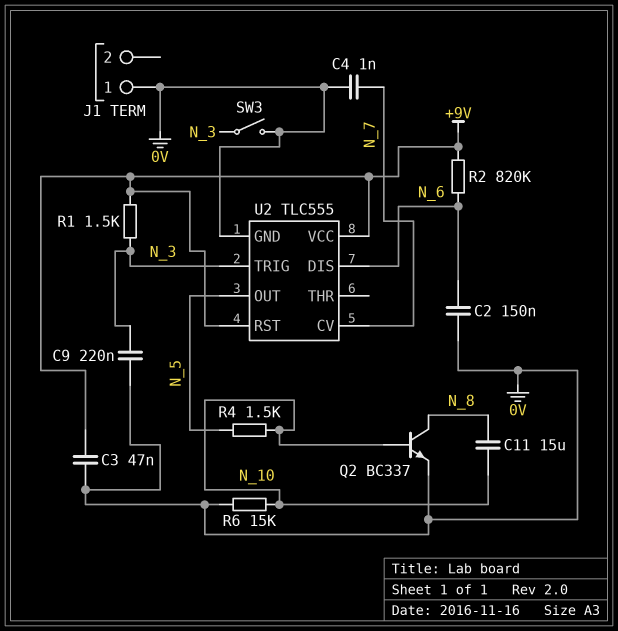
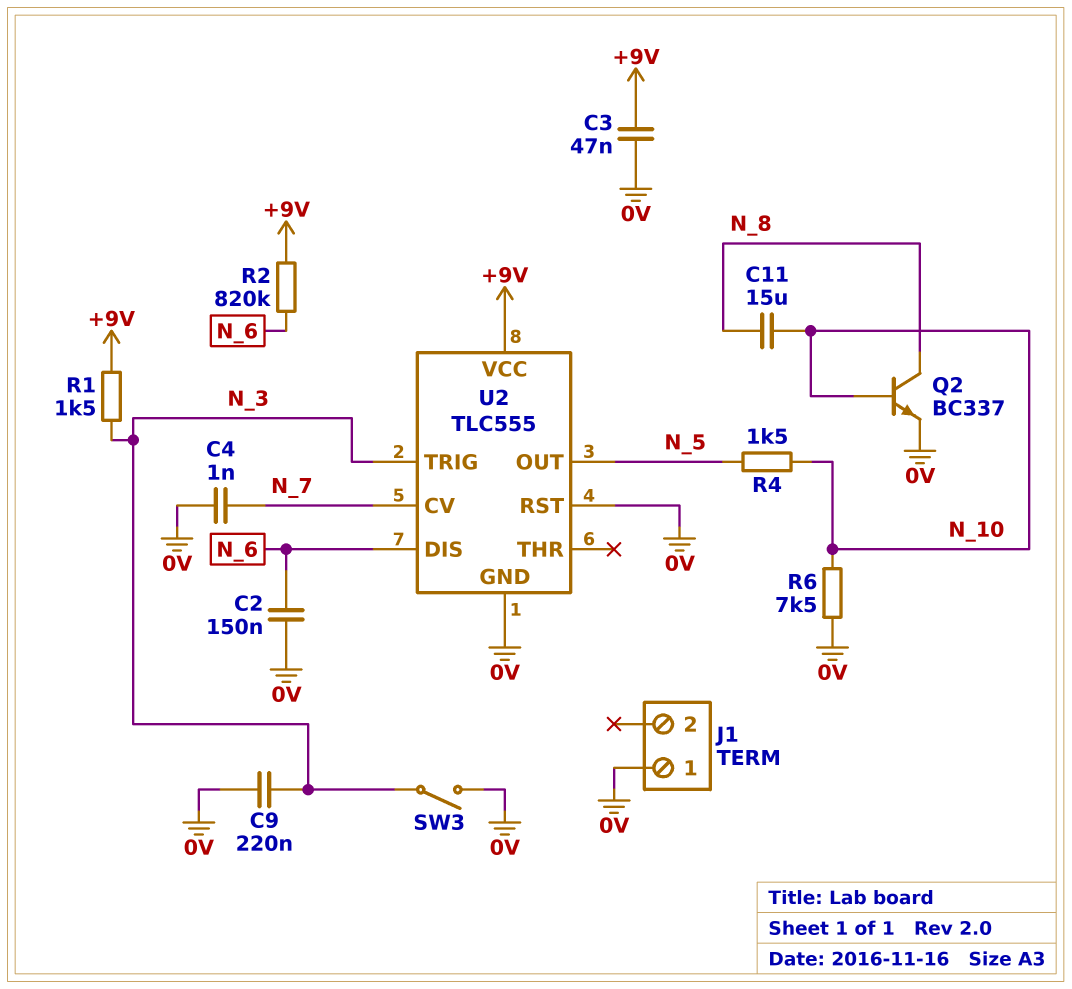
R6: 15k (0V, N_10) -> 7.5k (0V, N_10)
U2 pin RST: +9V -> 0V

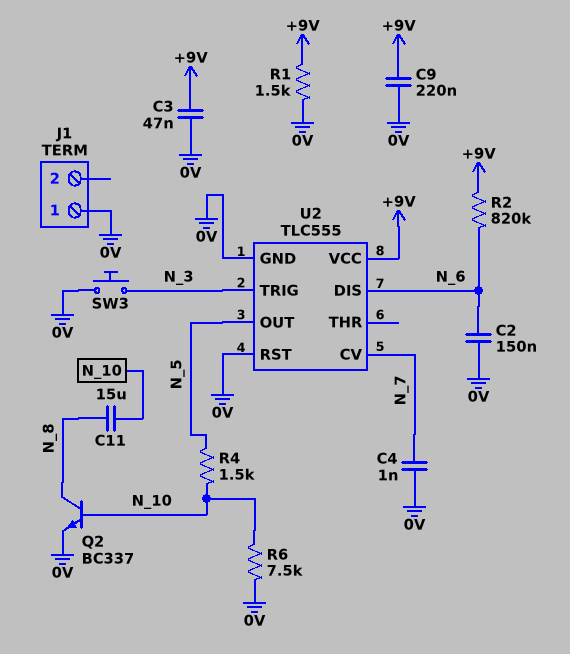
C9: 220nF (0V, N_3) -> 220nF (+9V, 0V)
R1: 1.5k (+9V, N_3) -> 1.5k (+9V, 0V)
SW3: switch (0V, N_3) -> button (0V, N_3)

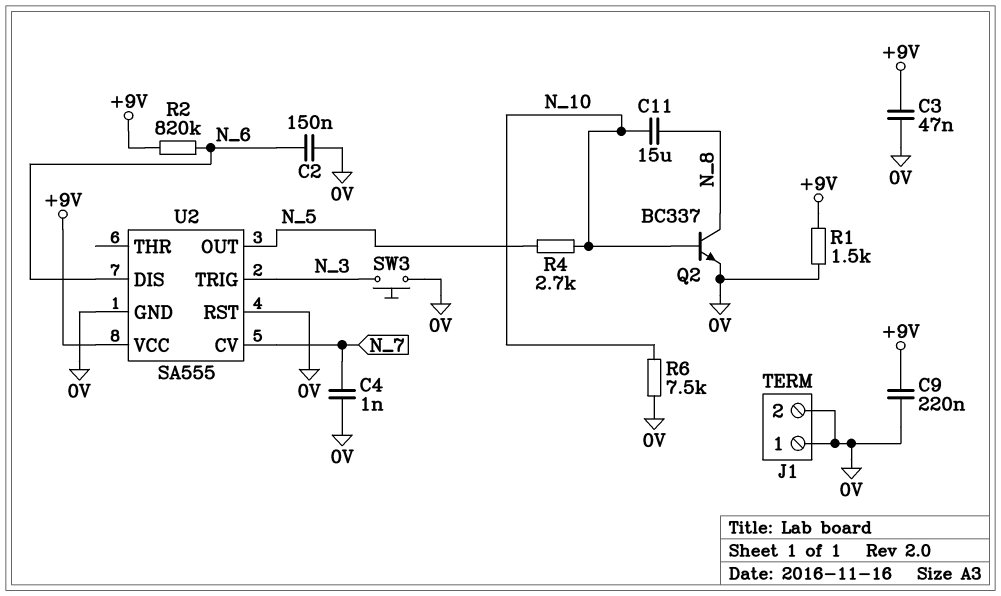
J1 pin 2: none -> 0V
R4: 1.5k (N_5, N_10) -> 2.7k (N_5, N_10)
U2: TLC555 -> SA555

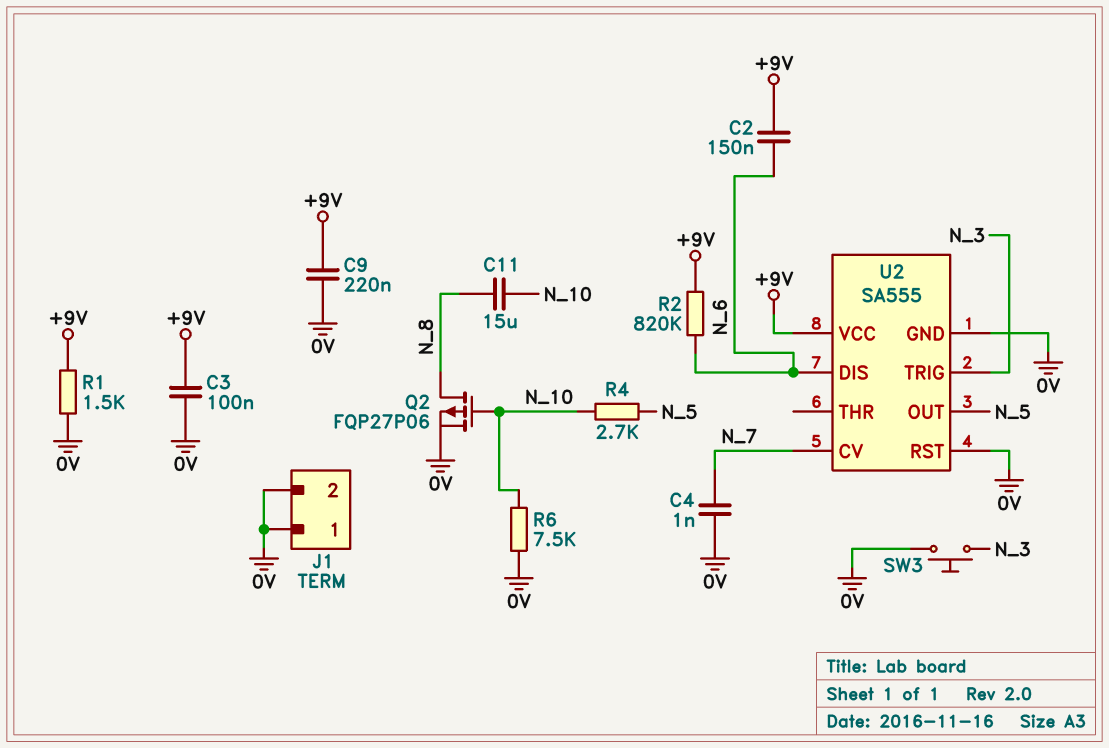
C2: 150nF (0V, N_6) -> 150nF (+9V, N_6)
C3: 47nF (+9V, 0V) -> 100nF (+9V, 0V)
Q2: NPN BC337 (B N_10, C N_8, E 0V) -> PMOS FQP27P06 (G N_10, D N_8, S 0V)

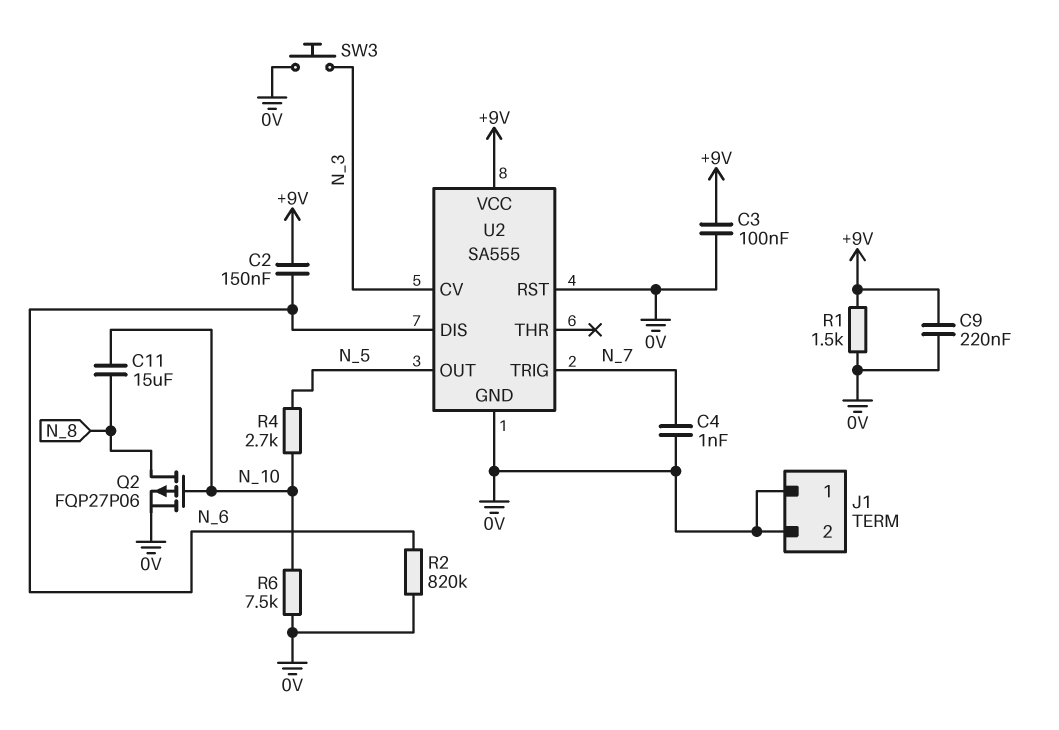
R2: 820k (+9V, N_6) -> 820k (0V, N_6)
U2 pin CV: N_7 -> N_3
U2 pin TRIG: N_3 -> N_7

